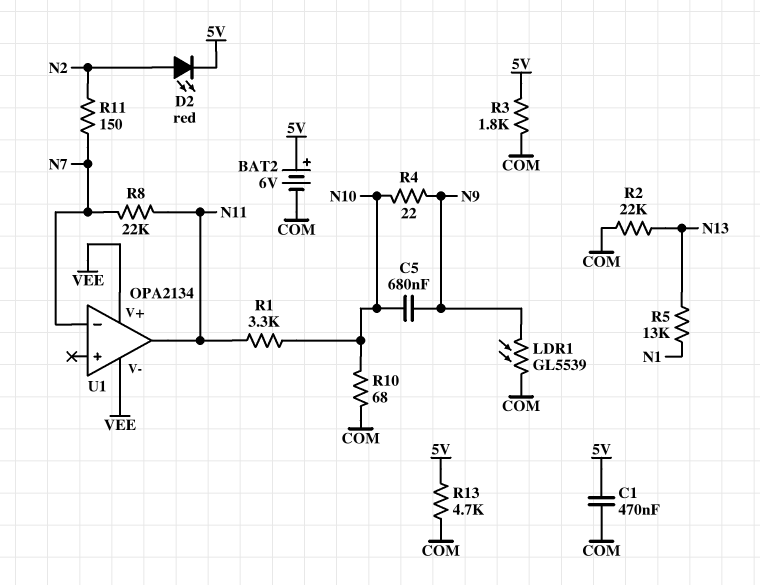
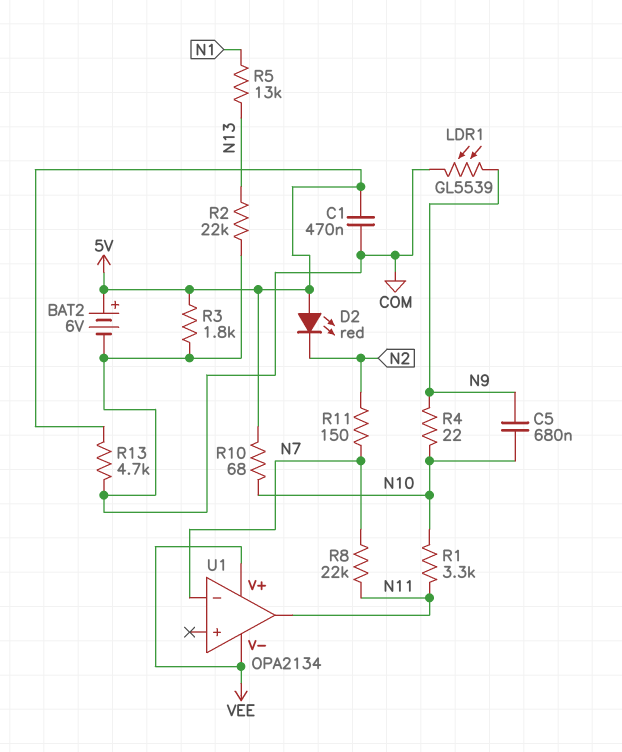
D2: LED red (A N2, K 5V) -> LED red (A 5V, K N2)
R10: 68 (COM, N10) -> 68 (5V, N10)

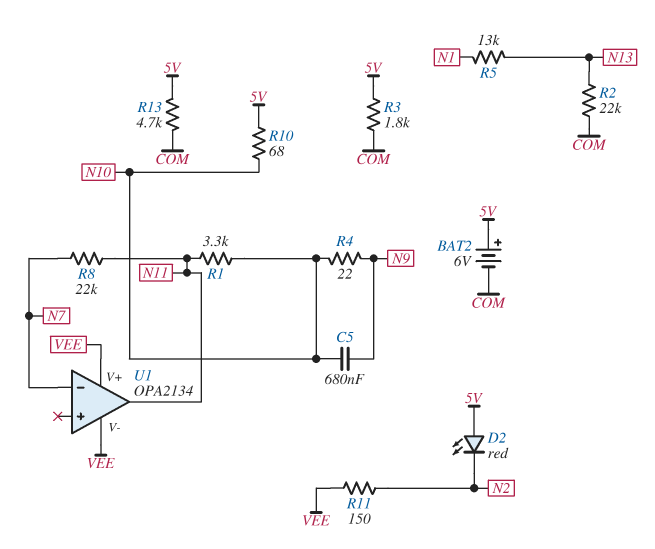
C1: 470nF (5V, COM) -> none
LDR1: GL5539 (COM, N9) -> none
R11: 150 (N2, N7) -> 150 (N2, VEE)

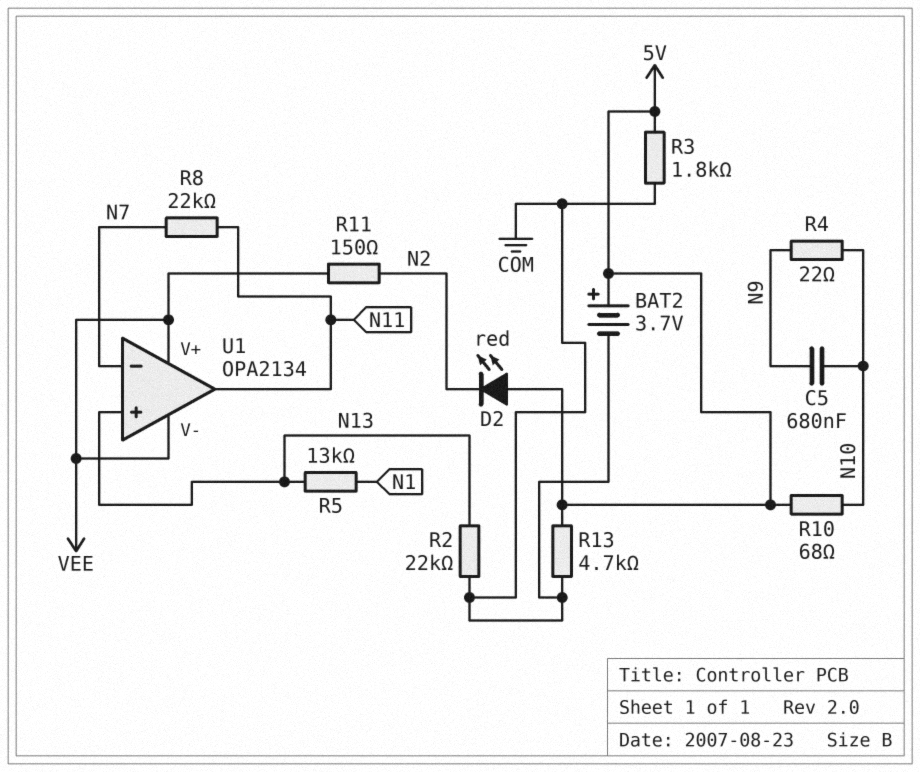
BAT2: 6V (plus 5V, minus COM) -> 3.7V (plus 5V, minus COM)
R1: 3.3k (N10, N11) -> none
U1 pin in+: none -> N13

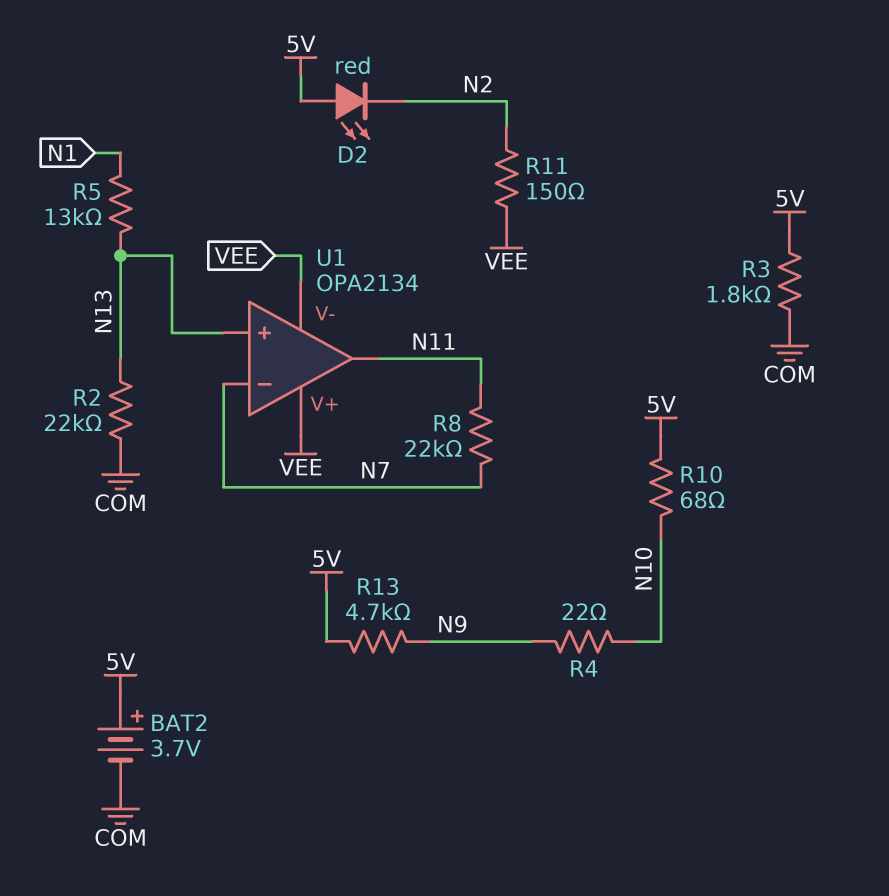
C5: 680nF (N9, N10) -> none
R13: 4.7k (5V, COM) -> 4.7k (5V, N9)

